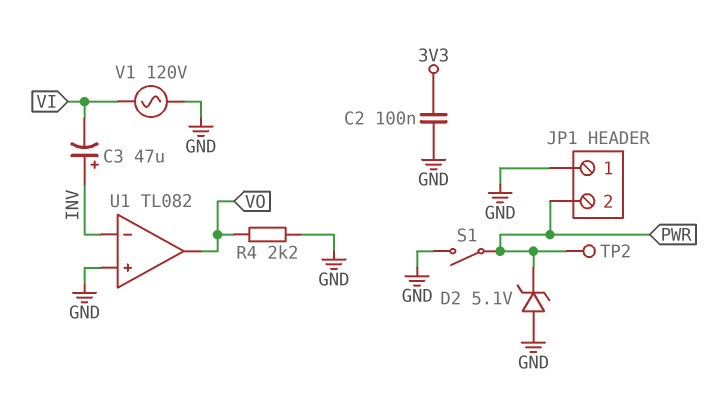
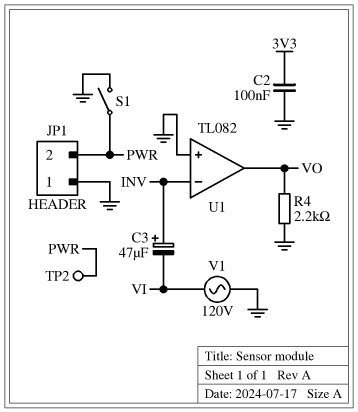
D2: zener 5.1V (A GND, K PWR) -> none

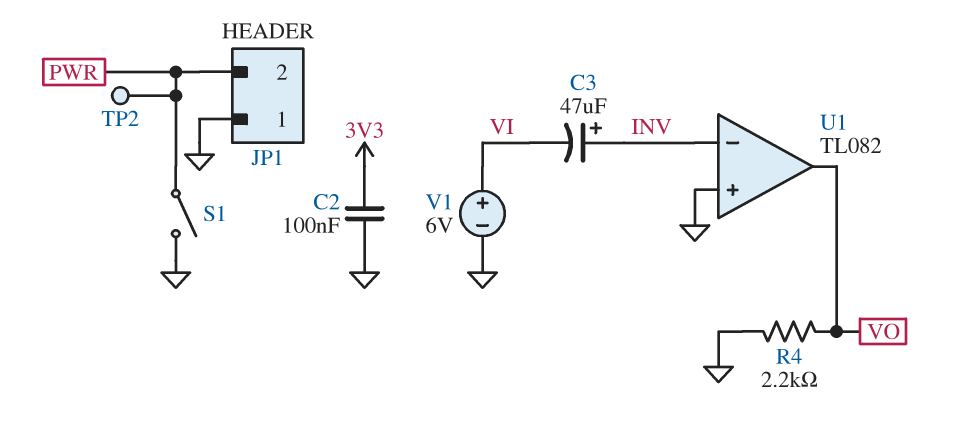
V1: AC 120V (GND, VI) -> 6V (plus VI, minus GND)

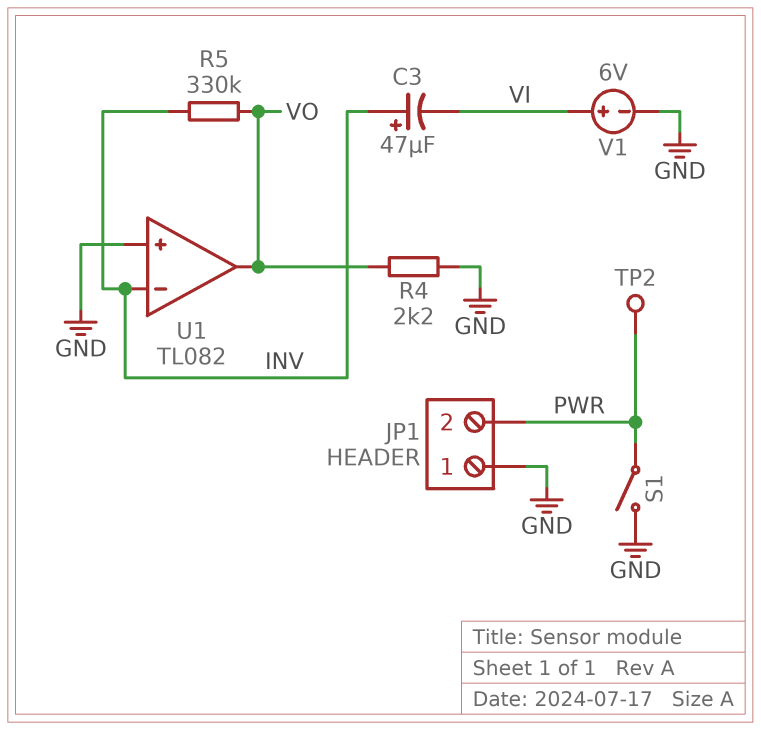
C2: 100nF (3V3, GND) -> none
R5: none -> 330k (INV, VO)

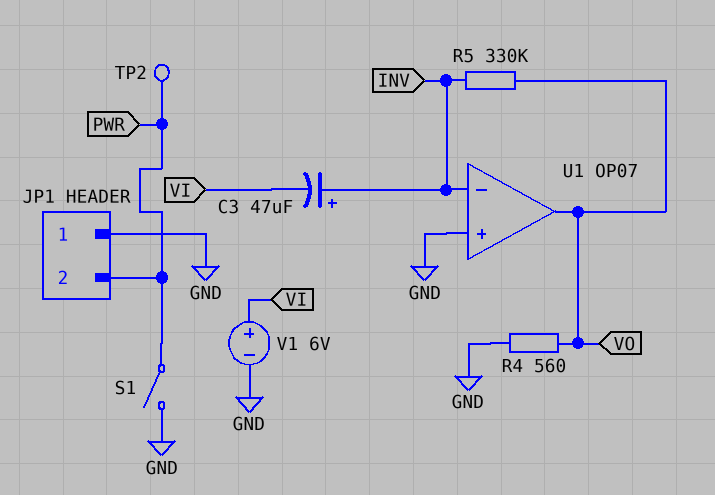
R4: 2.2k (GND, VO) -> 560 (GND, VO)
U1: TL082 -> OP07

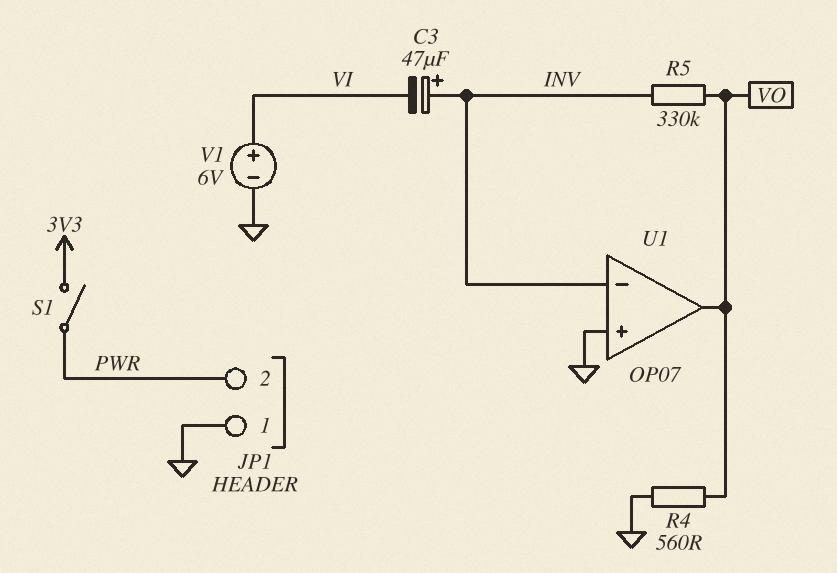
S1: switch (GND, PWR) -> switch (3V3, PWR)
TP2: test point (PWR) -> none

